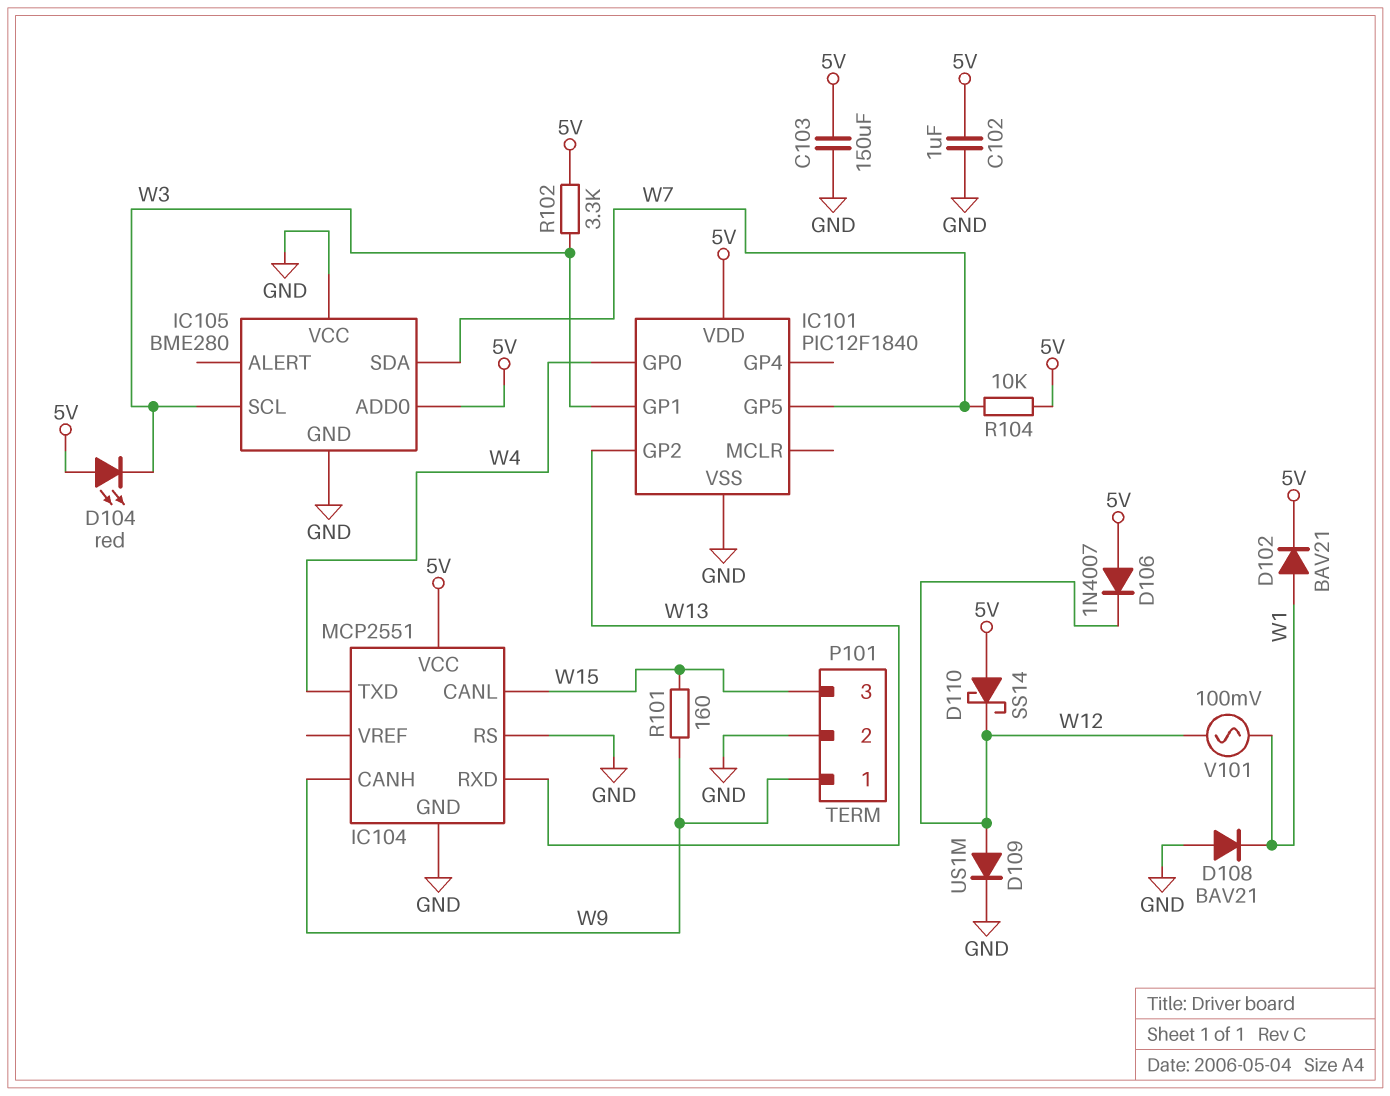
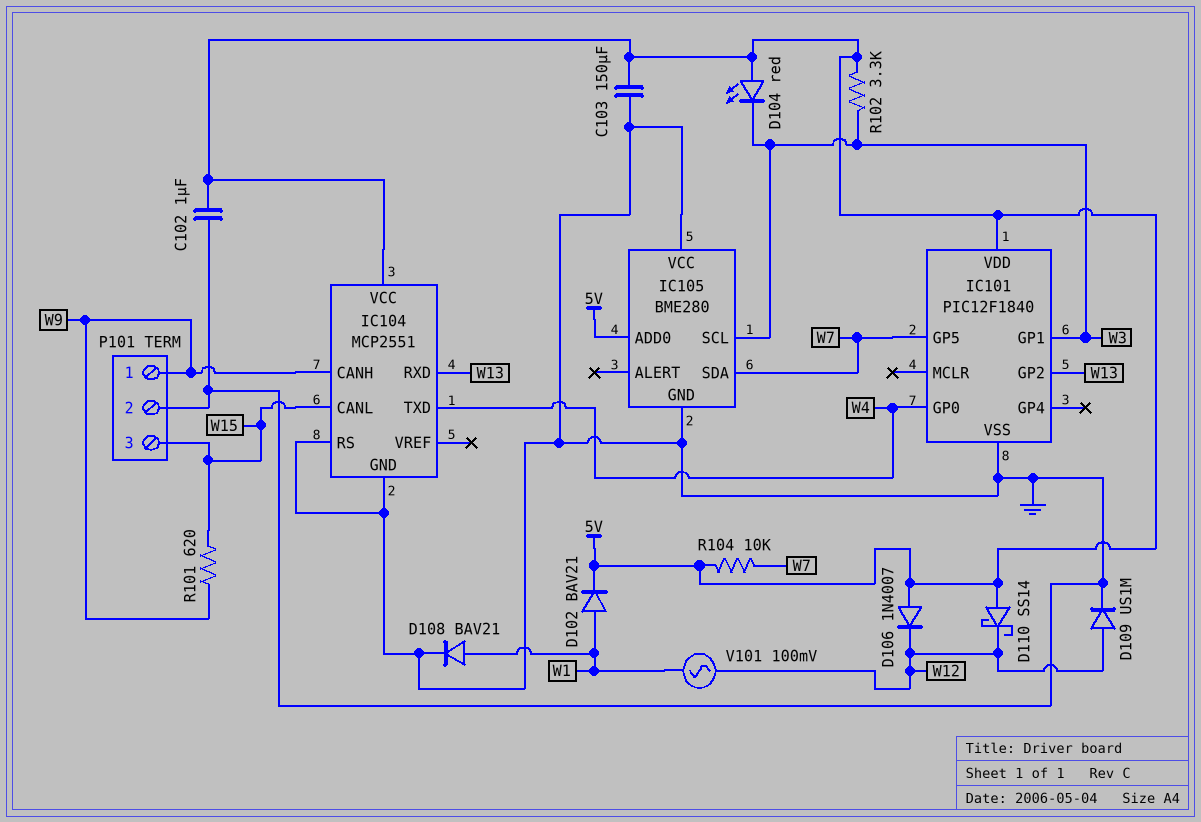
D108: diode BAV21 (A GND, K W1) -> diode BAV21 (A W1, K GND)
R101: 160 (W9, W15) -> 620 (W9, W15)

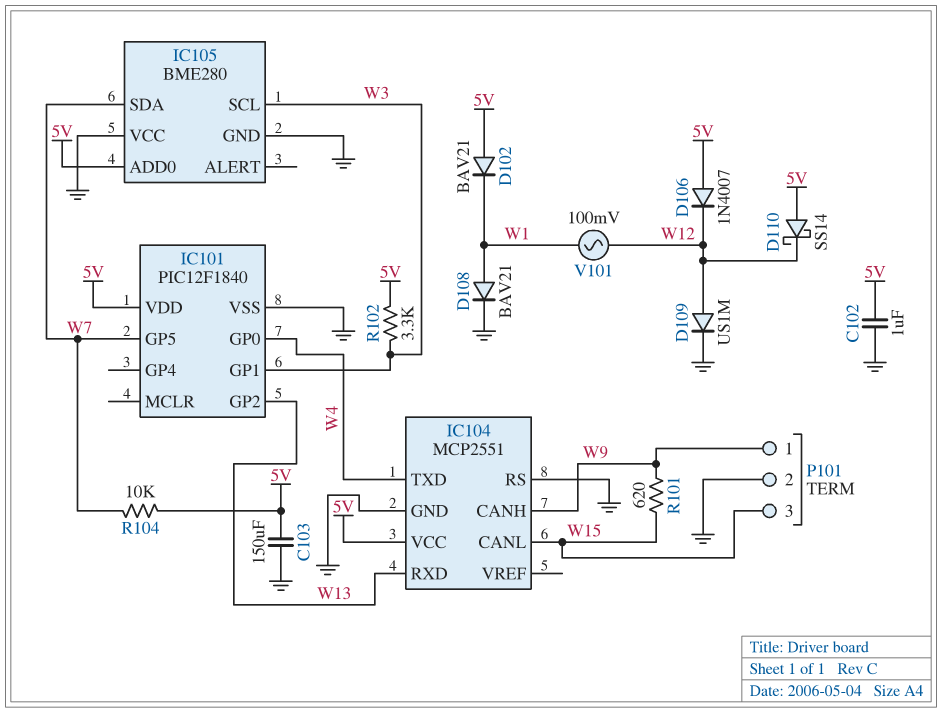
D102: diode BAV21 (A W1, K 5V) -> diode BAV21 (A 5V, K W1)
D104: LED red (A 5V, K W3) -> none

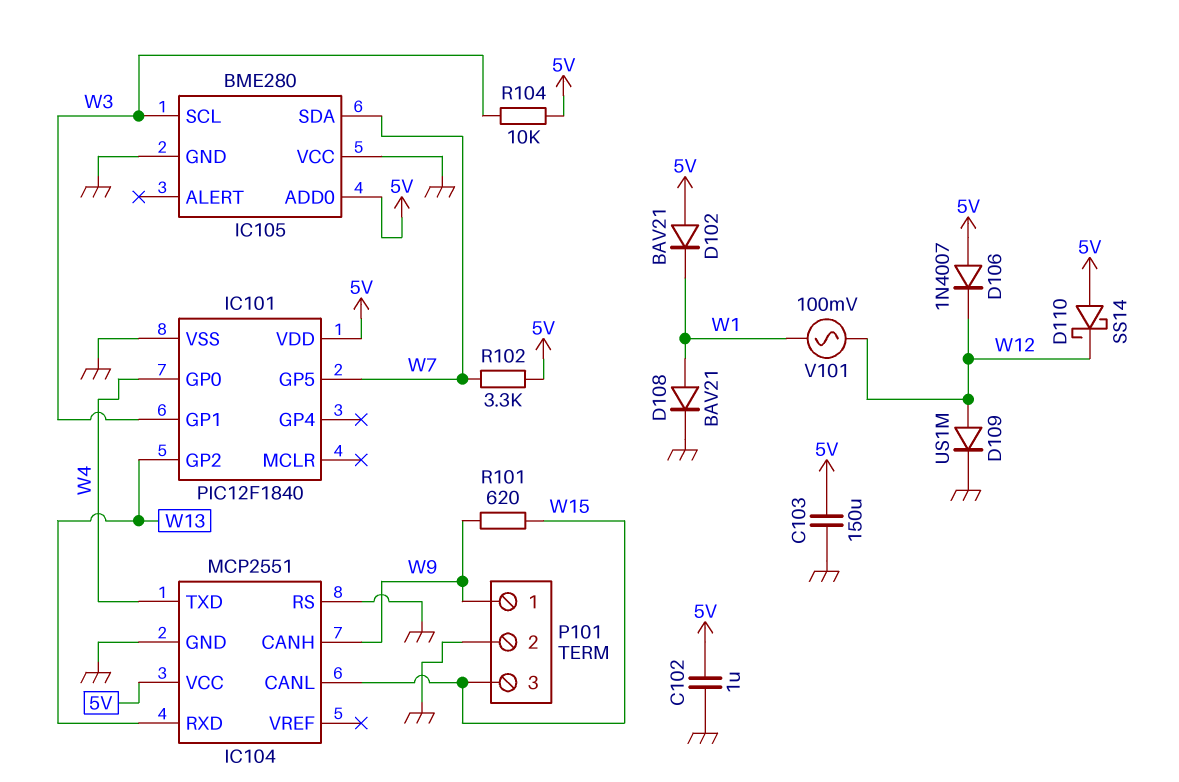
R102: 3.3k (5V, W3) -> 3.3k (5V, W7)
R104: 10k (5V, W7) -> 10k (5V, W3)

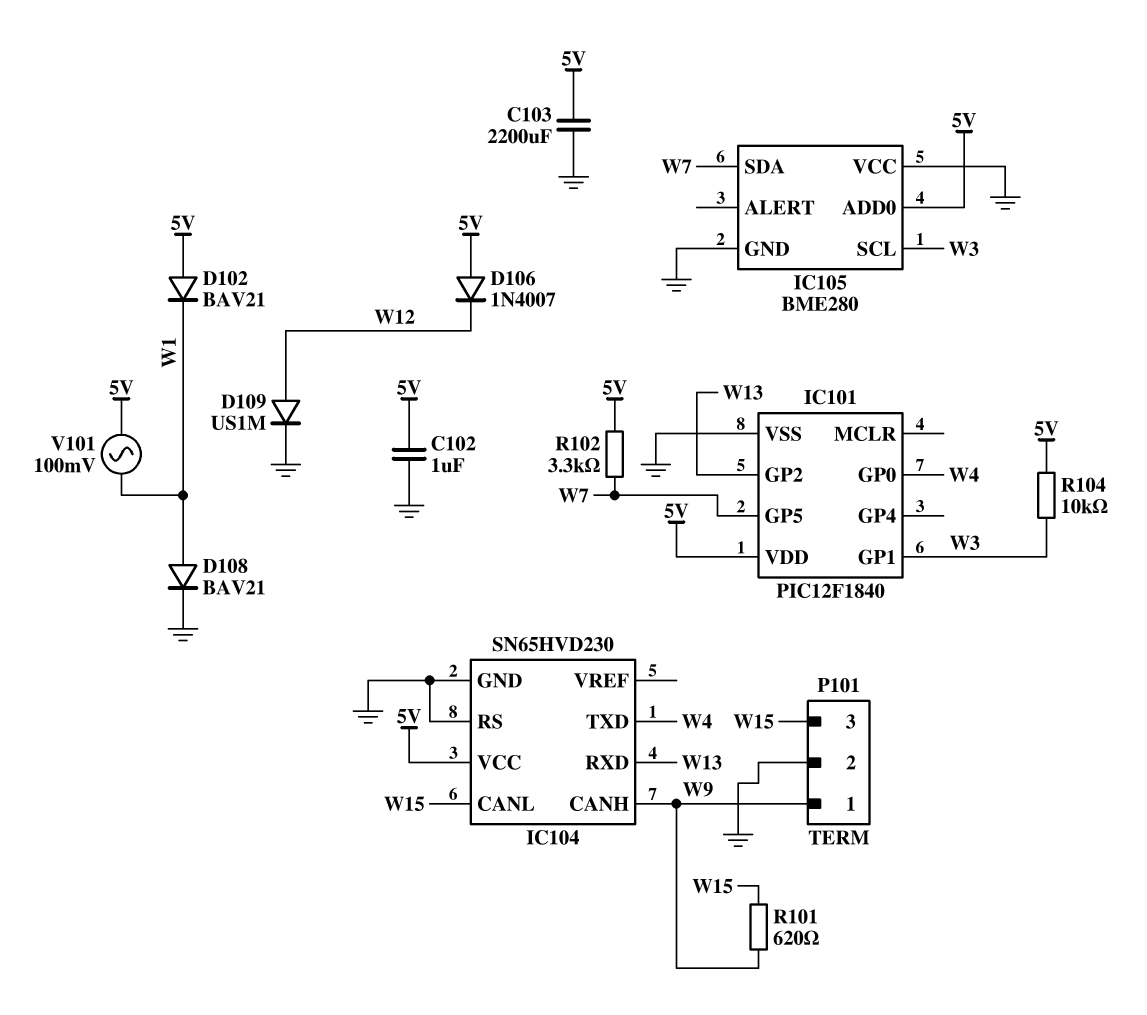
C103: 150uF (5V, GND) -> 2200uF (5V, GND)
D110: schottky SS14 (A 5V, K W12) -> none
IC104: MCP2551 -> SN65HVD230
V101: AC 100mV (W1, W12) -> AC 100mV (5V, W1)

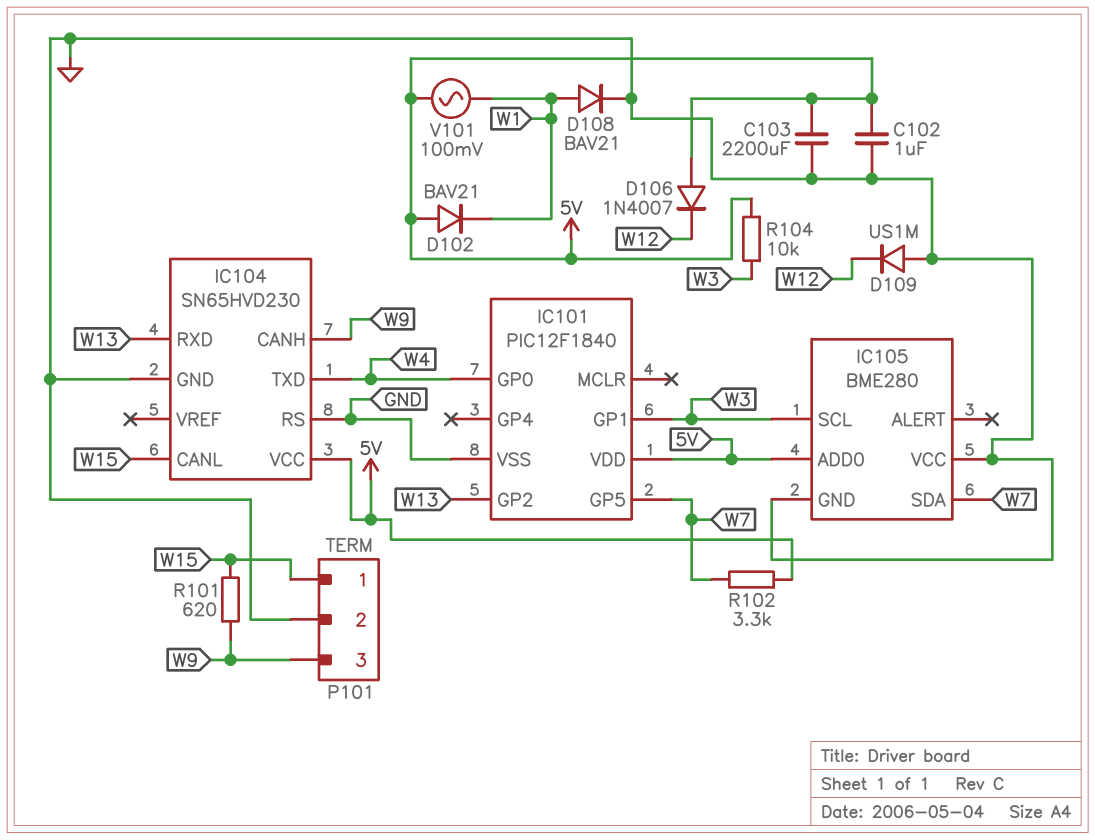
D109: diode US1M (A W12, K GND) -> diode US1M (A GND, K W12)
P101 pin 1: W9 -> W15
P101 pin 3: W15 -> W9

